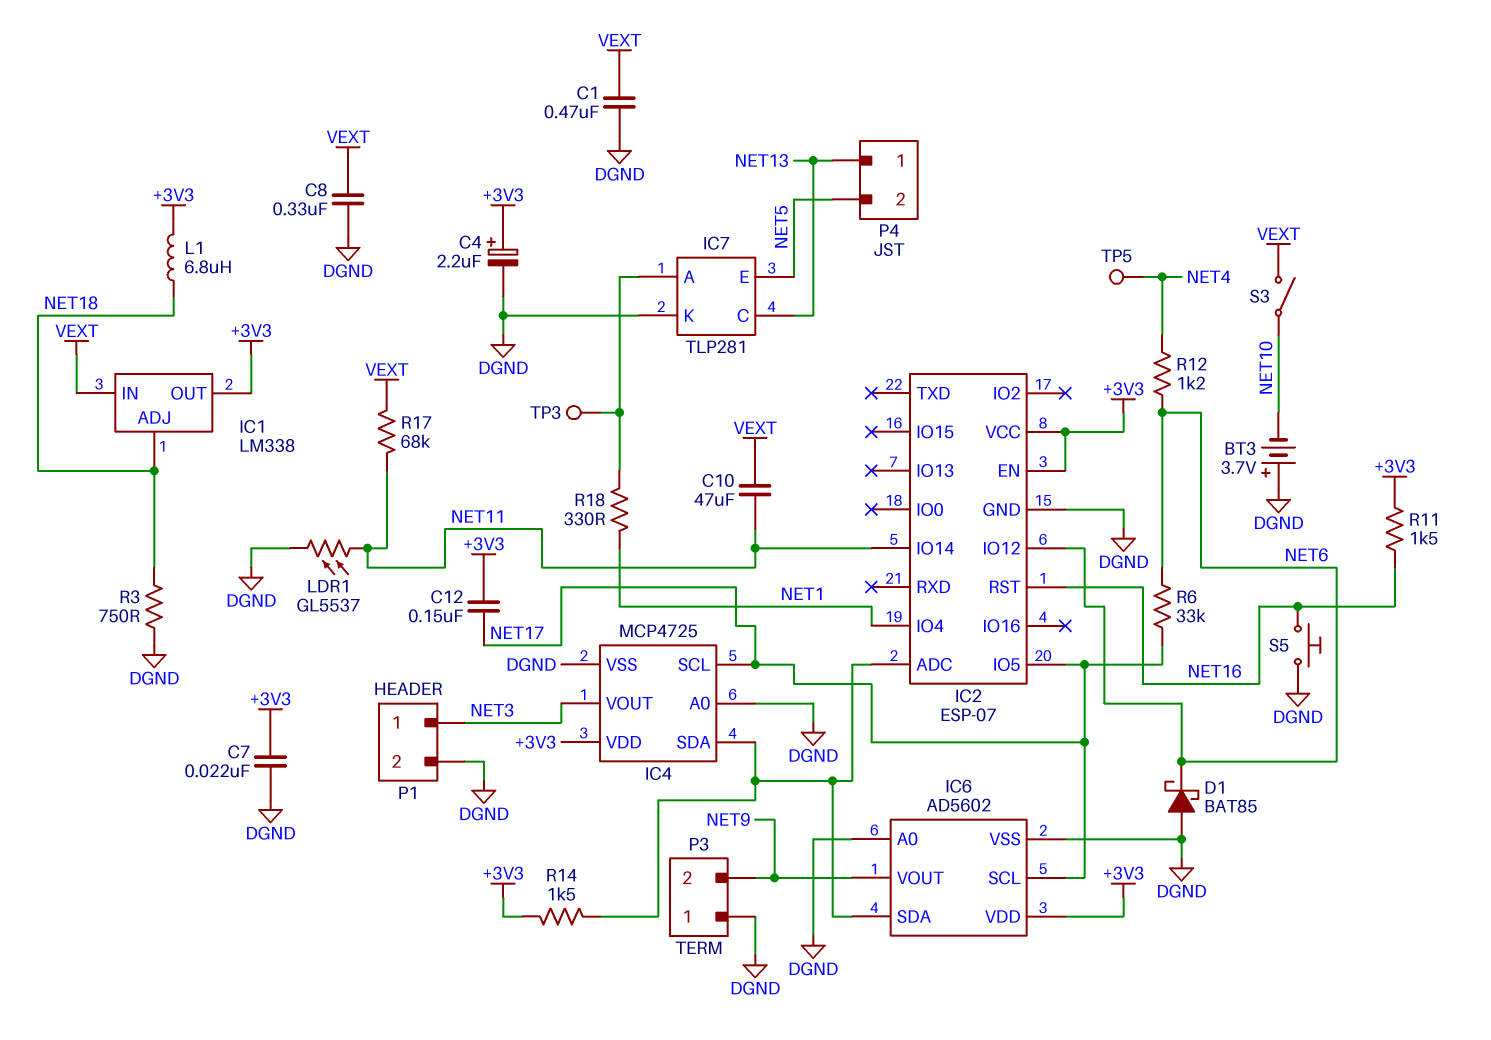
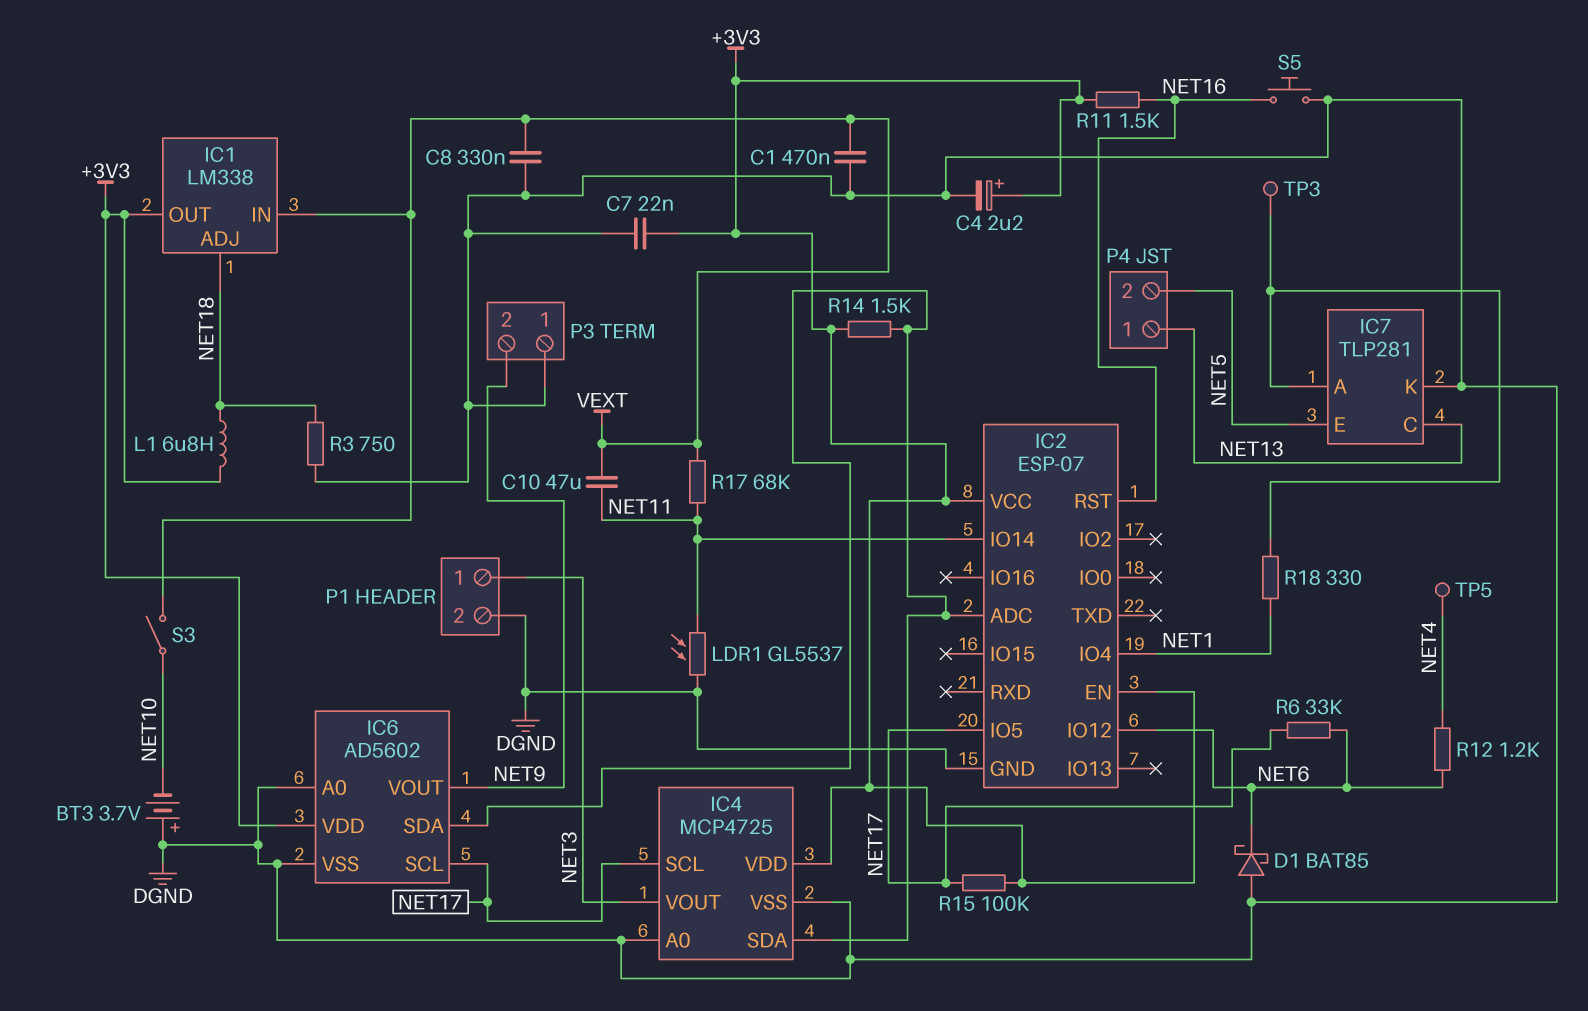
C12: 150nF (+3V3, NET17) -> none
R15: none -> 100k (+3V3, NET17)

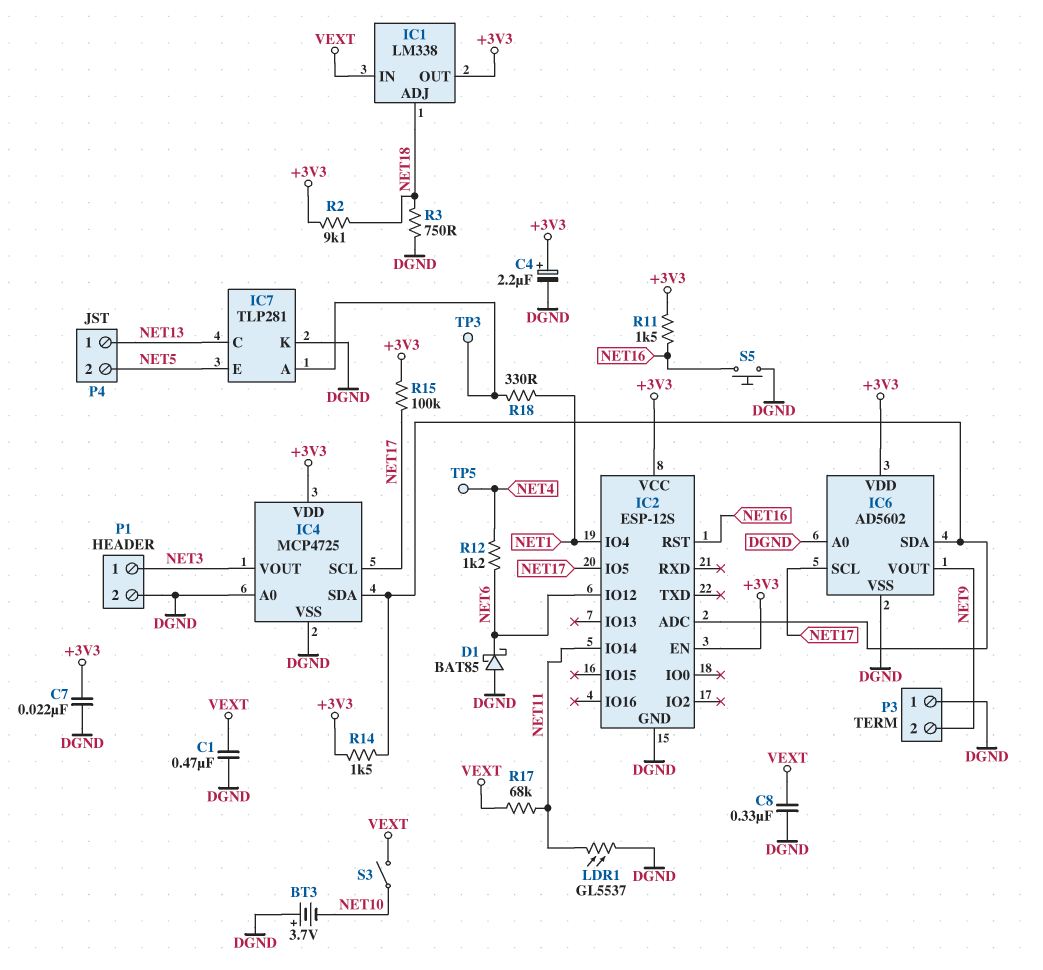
C10: 47uF (NET11, VEXT) -> none
IC2: ESP-07 -> ESP-12S
L1: 6.8uH (+3V3, NET18) -> none
R2: none -> 9.1k (+3V3, NET18)
R6: 33k (NET6, NET17) -> none

